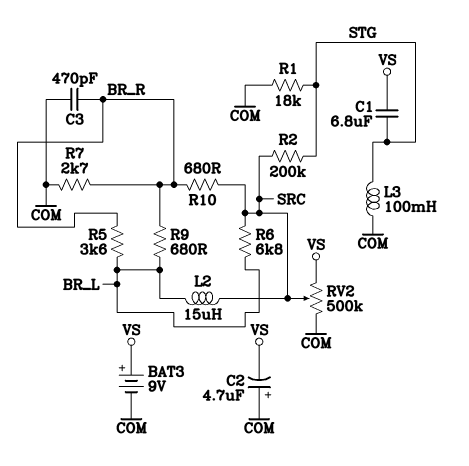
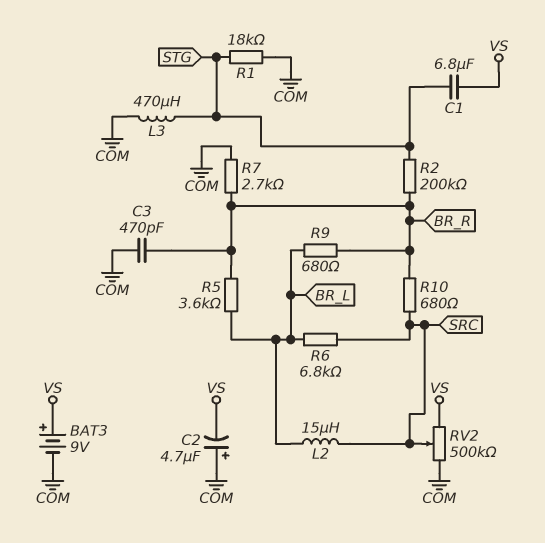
L3: 100mH (COM, STG) -> 470uH (COM, STG)
R2: 200k (SRC, STG) -> 200k (BR_R, STG)

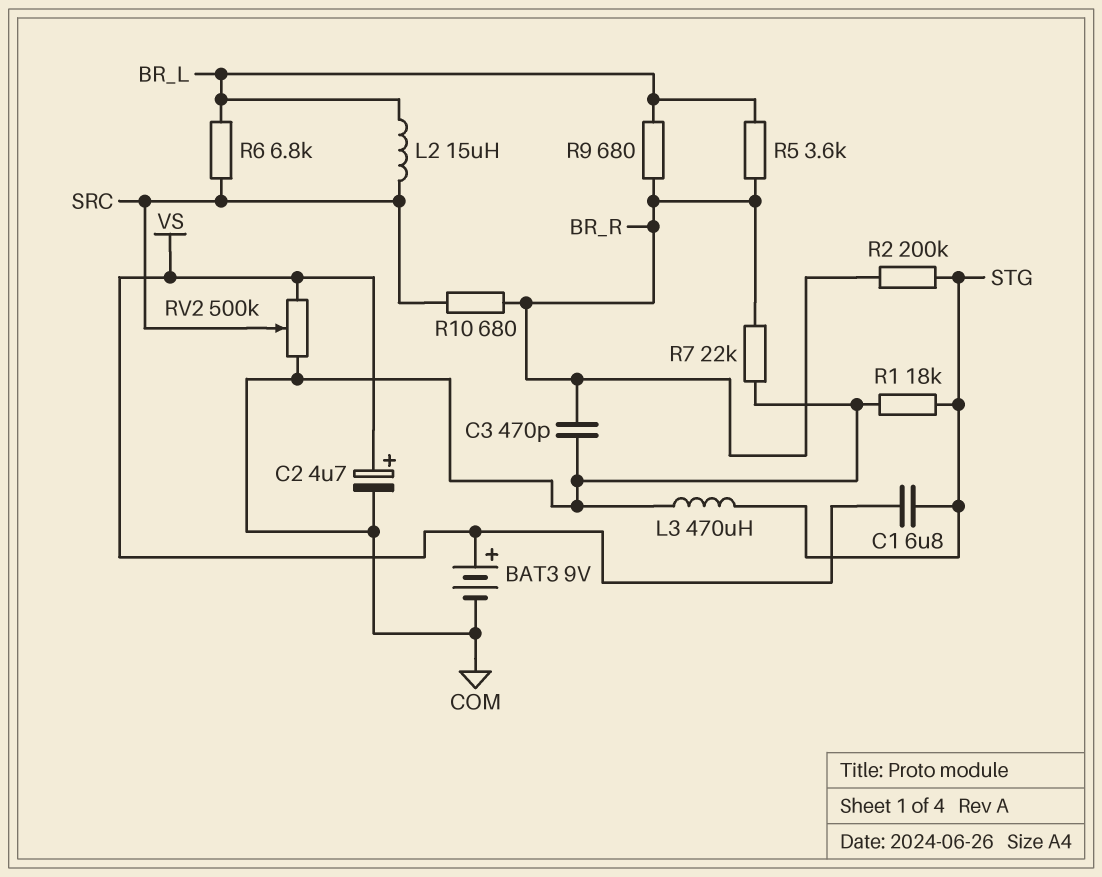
C2: 4.7uF (plus COM, minus VS) -> 4.7uF (plus VS, minus COM)
R7: 2.7k (BR_R, COM) -> 22k (BR_R, COM)

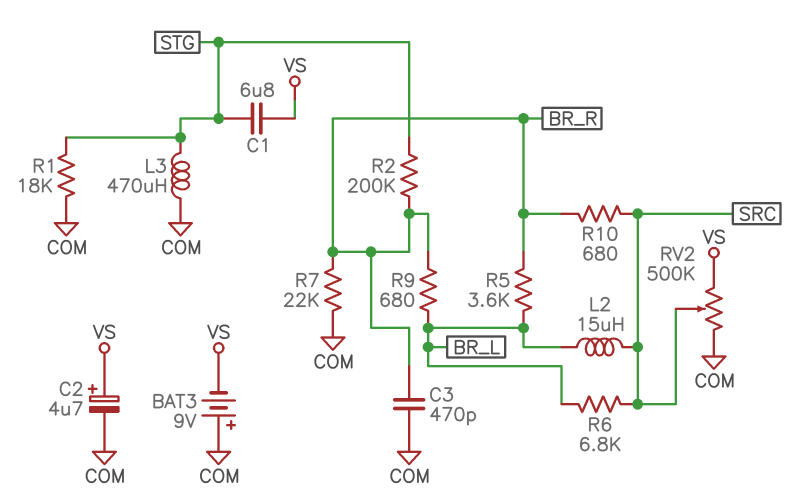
BAT3: 9V (plus VS, minus COM) -> 9V (plus COM, minus VS)

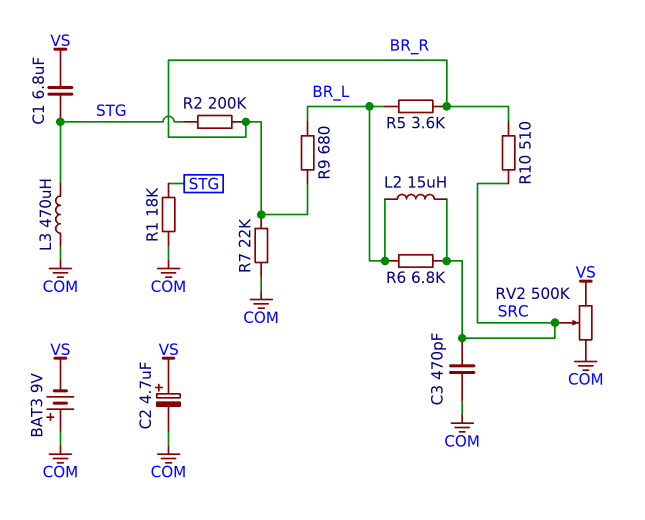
C3: 470pF (BR_R, COM) -> 470pF (COM, SRC)
R10: 680 (BR_R, SRC) -> 510 (BR_R, SRC)

